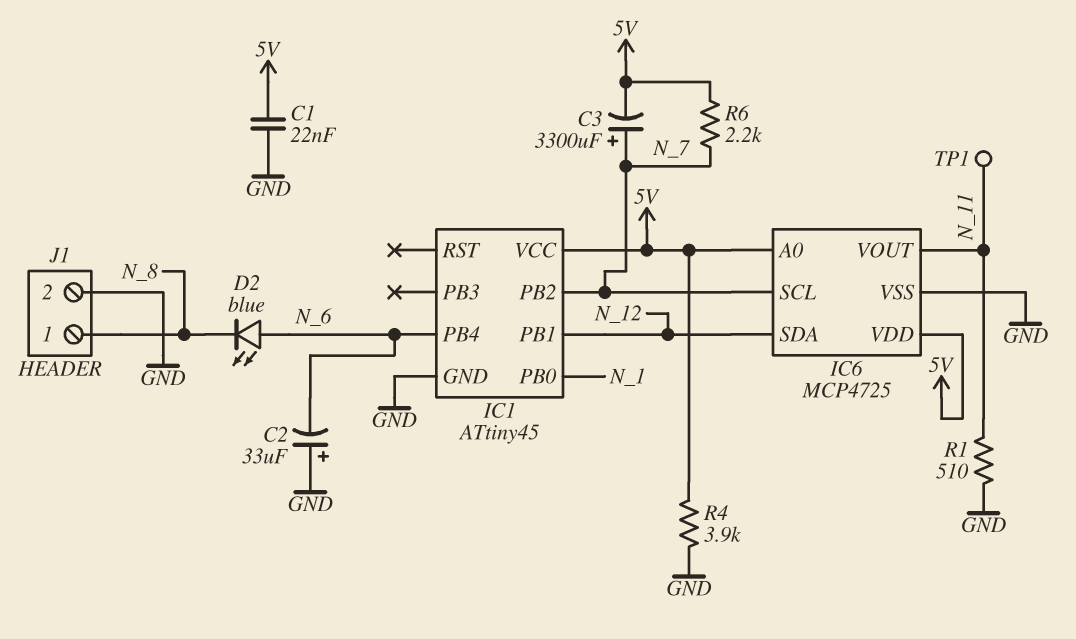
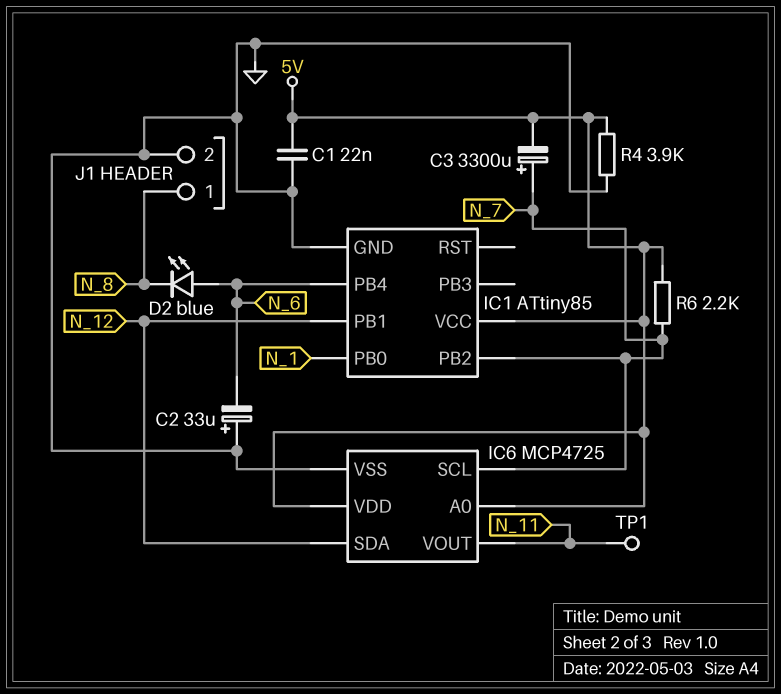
IC1: ATtiny45 -> ATtiny85
R1: 510 (GND, N_11) -> none

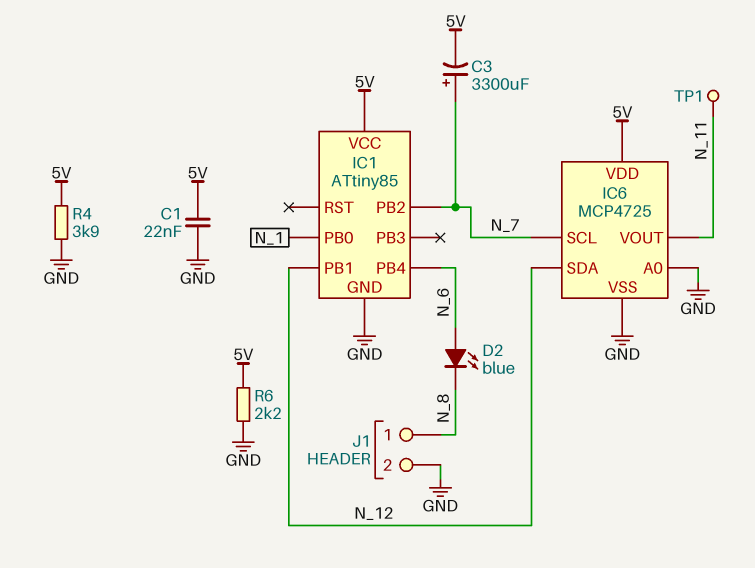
C2: 33uF (plus GND, minus N_6) -> none
IC6 pin A0: 5V -> GND
R6: 2.2k (5V, N_7) -> 2.2k (5V, GND)

